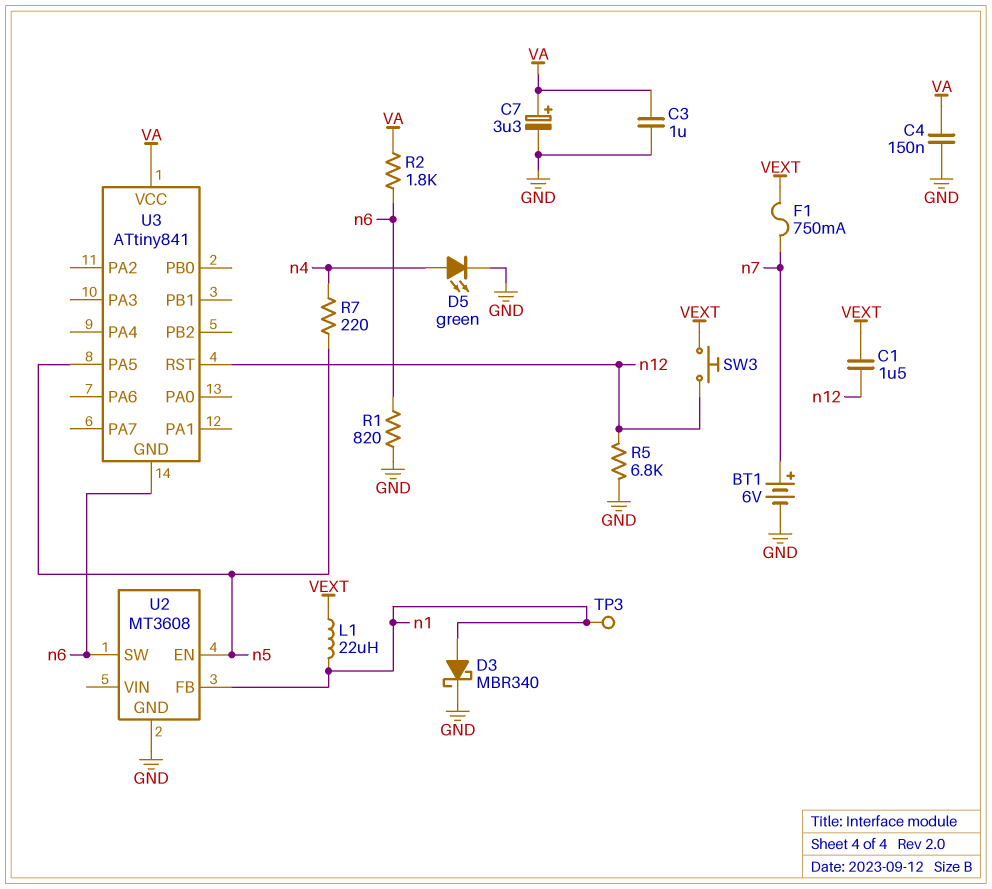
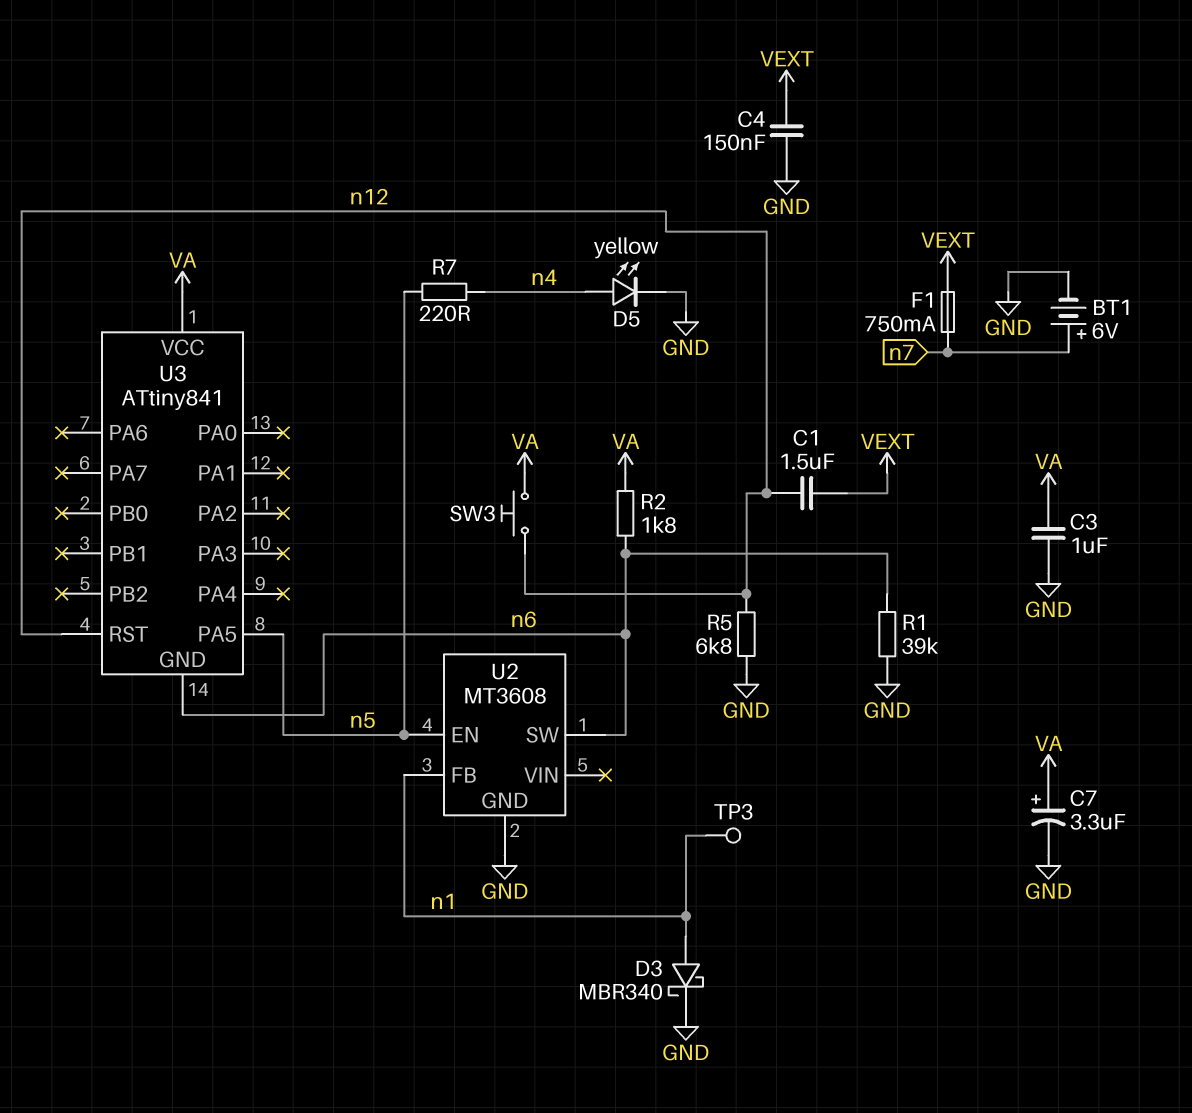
C4: 150nF (GND, VA) -> 150nF (GND, VEXT)
D5: LED green (A n4, K GND) -> LED yellow (A n4, K GND)
L1: 22uH (VEXT, n1) -> none
R1: 820 (GND, n6) -> 39k (GND, n6)
SW3: button (VEXT, n12) -> button (VA, n12)

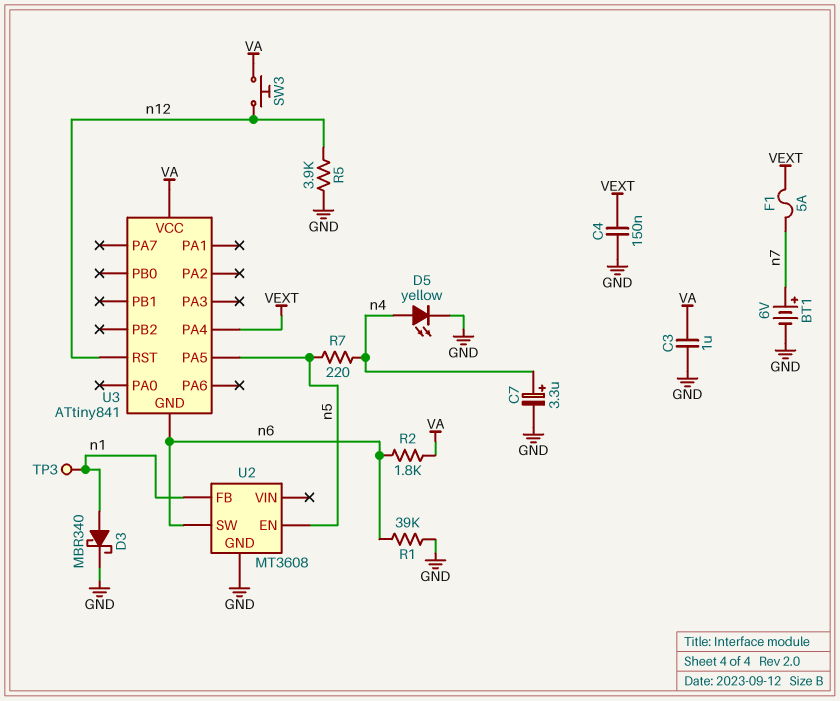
C1: 1.5uF (VEXT, n12) -> none
C7: 3.3uF (plus VA, minus GND) -> 3.3uF (plus n4, minus GND)
F1: 750mA (VEXT, n7) -> 5A (VEXT, n7)
R5: 6.8k (GND, n12) -> 3.9k (GND, n12)
U3 pin PA4: none -> VEXT

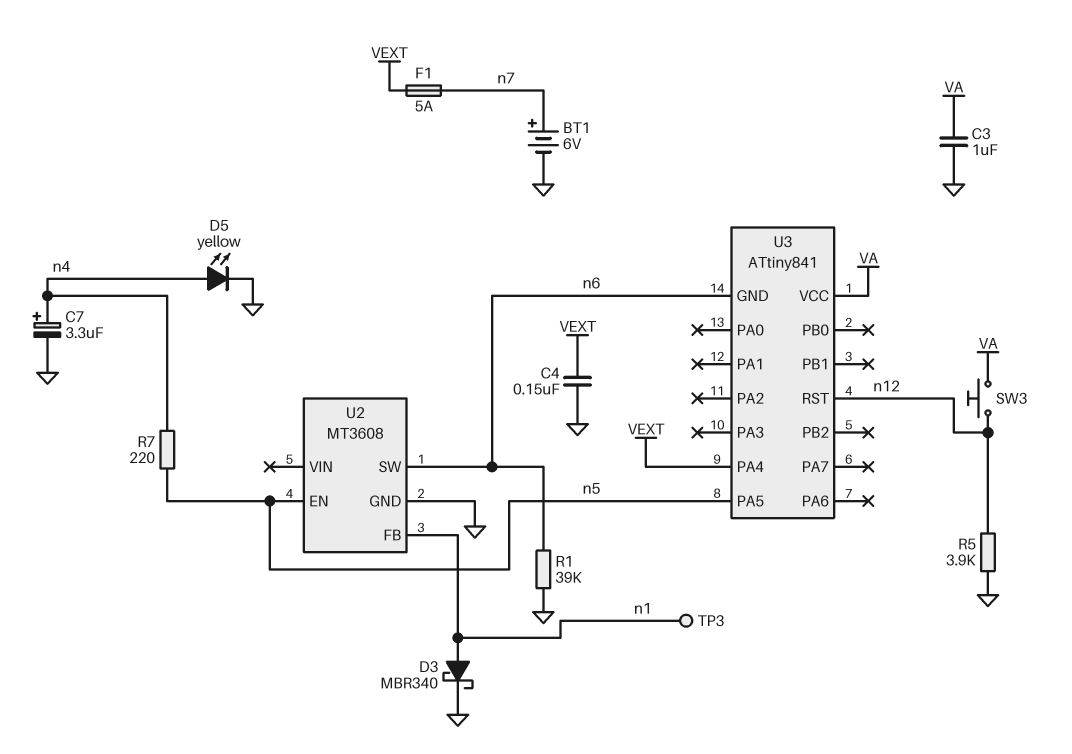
R2: 1.8k (VA, n6) -> none

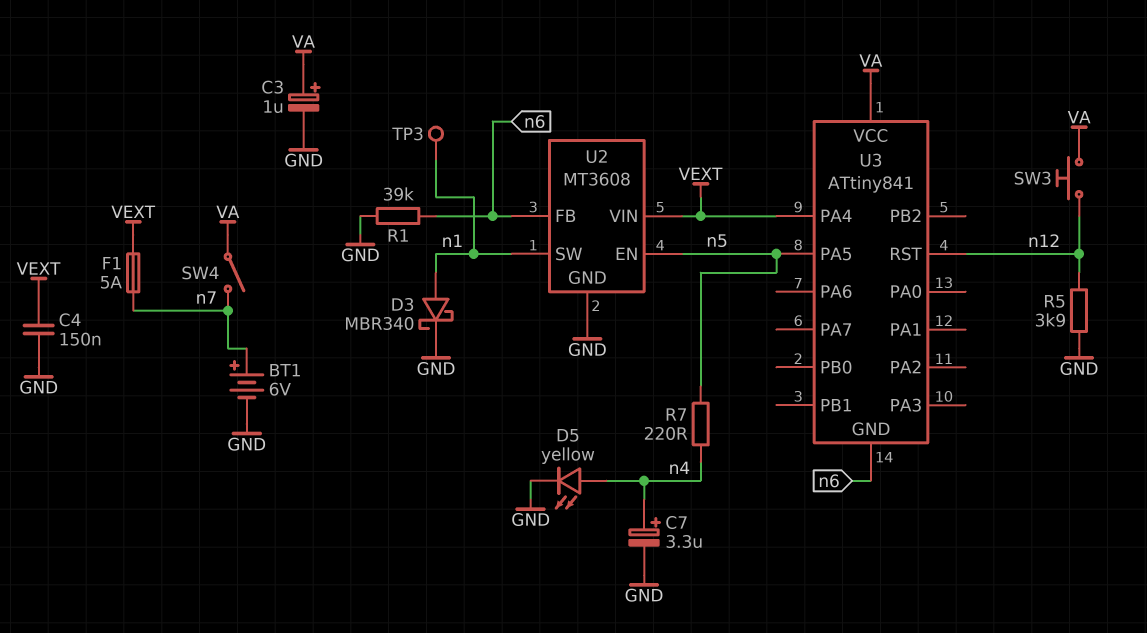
C3: 1uF (GND, VA) -> 1uF (plus VA, minus GND)
SW4: none -> switch (VA, n7)
U2 pin FB: n1 -> n6
U2 pin SW: n6 -> n1
U2 pin VIN: none -> VEXT

